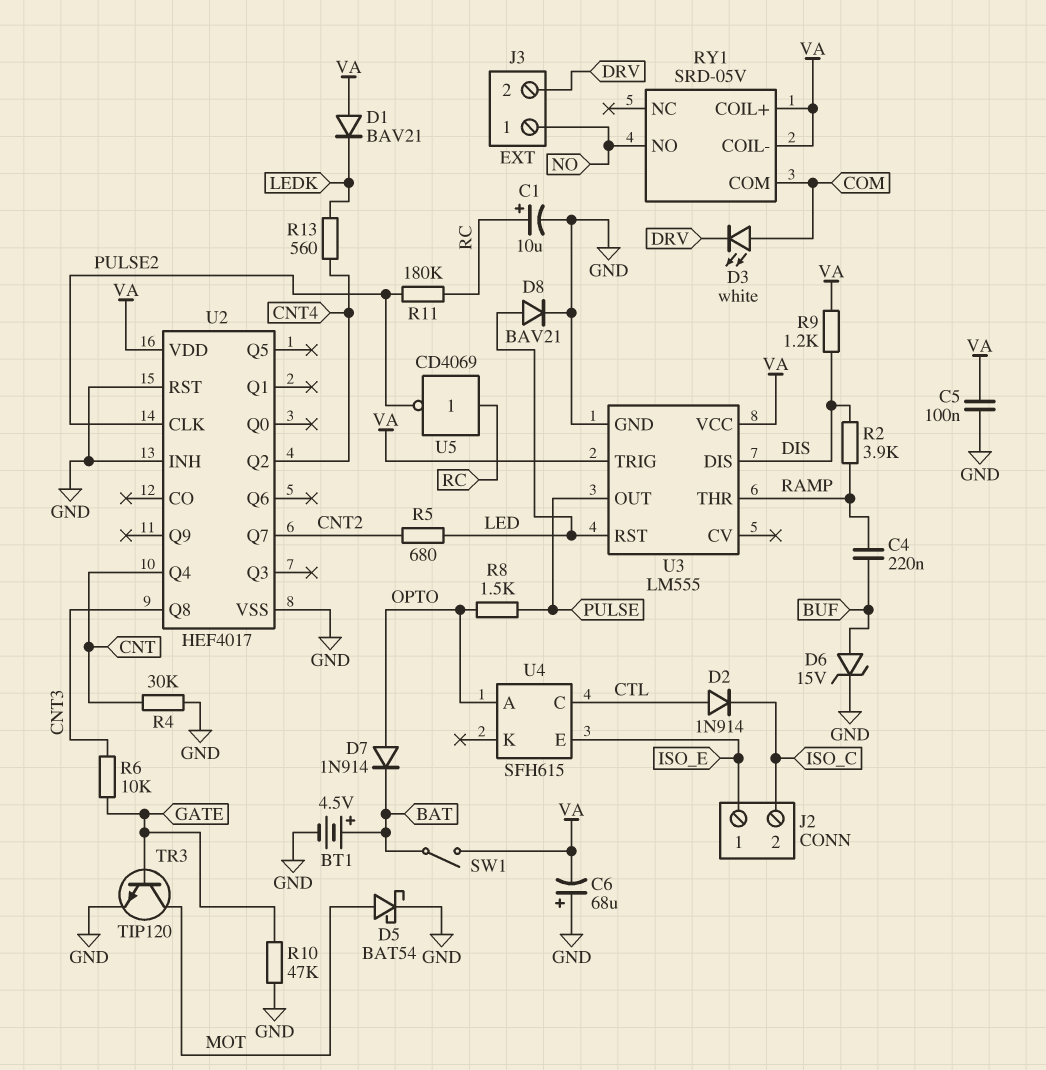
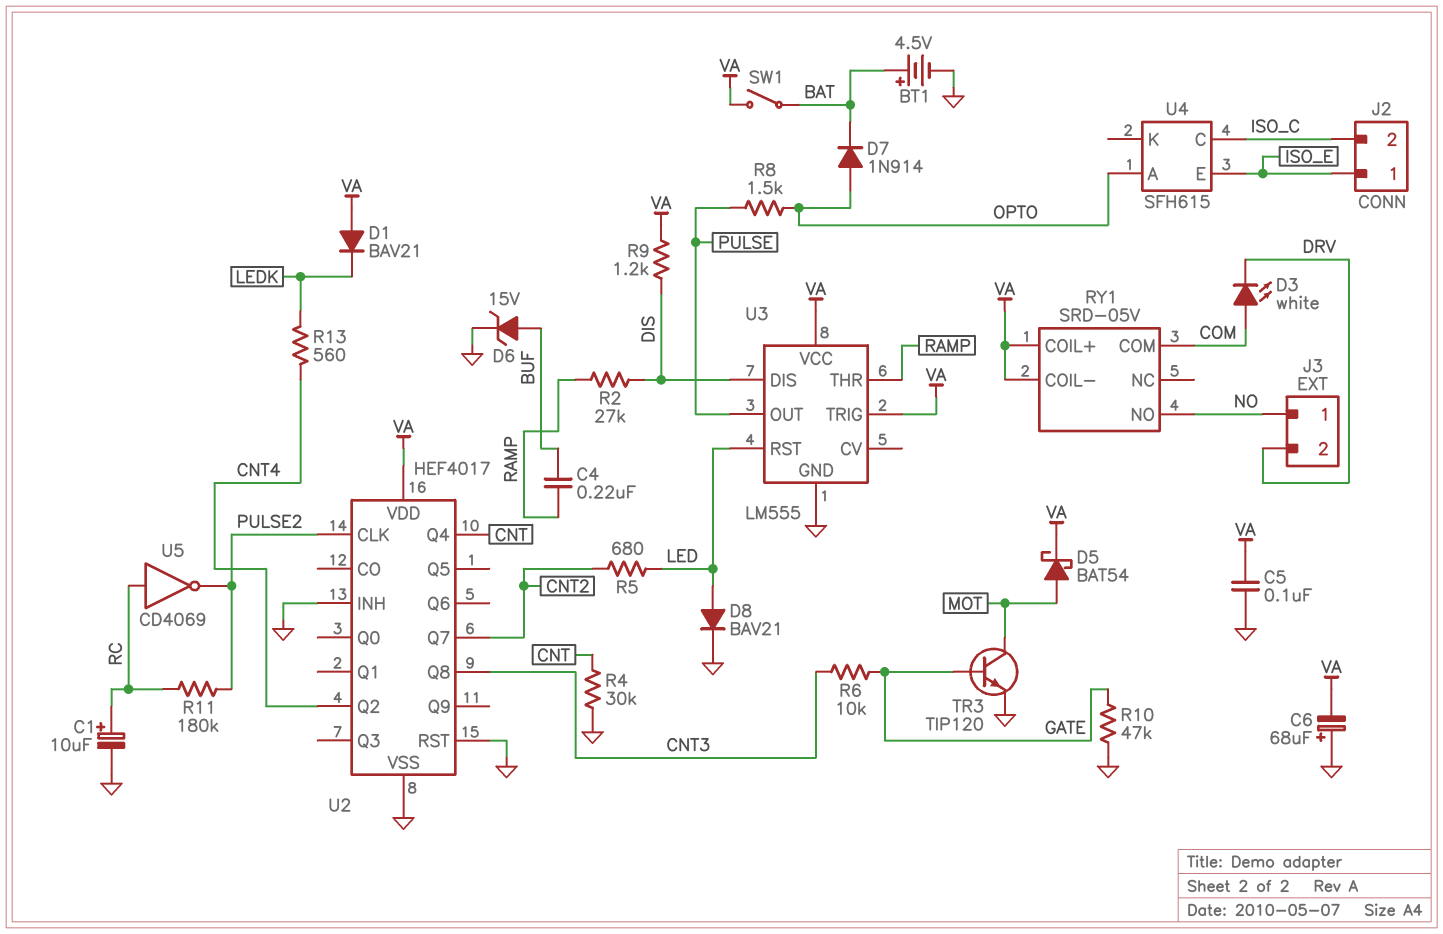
D2: diode 1N914 (A CTL, K ISO_C) -> none
D5: schottky BAT54 (A MOT, K GND) -> schottky BAT54 (A MOT, K VA)
R2: 3.9k (DIS, RAMP) -> 27k (DIS, RAMP)
U4 pin C: CTL -> ISO_C

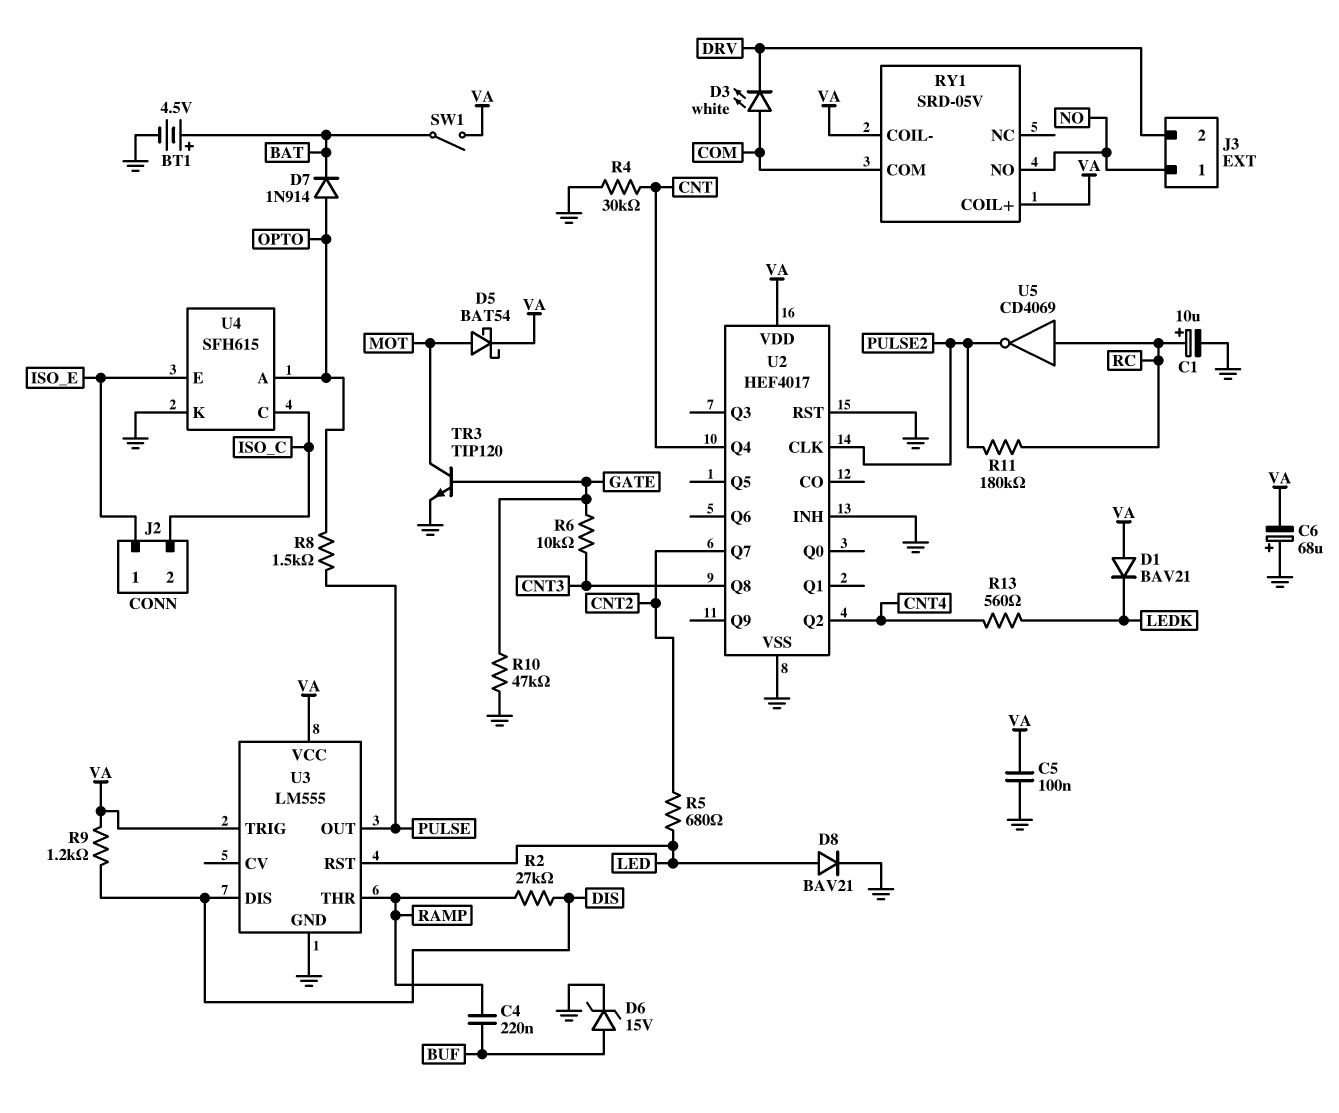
U4 pin K: none -> GND

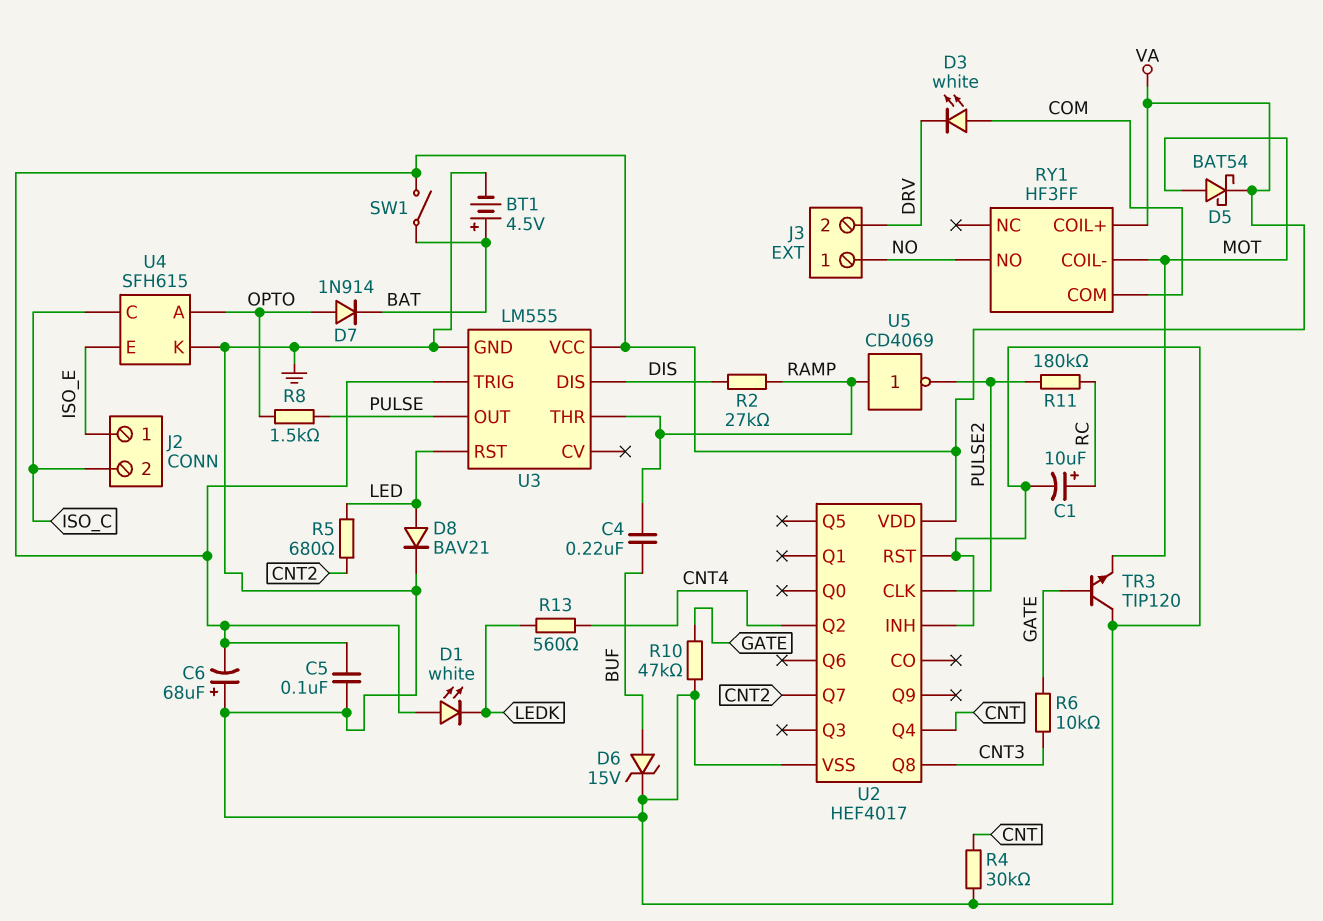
D1: diode BAV21 (A VA, K LEDK) -> LED white (A VA, K LEDK)
R9: 1.2k (DIS, VA) -> none
RY1: SRD-05V -> HF3FF
RY1 pin COIL-: VA -> MOT
TR3: NPN TIP120 (B GATE, C MOT, E GND) -> NPN TIP120 (B GATE, C GND, E MOT)
U5: NOT CD4069 (in RC, out PULSE2) -> NOT CD4069 (in RAMP, out PULSE2)

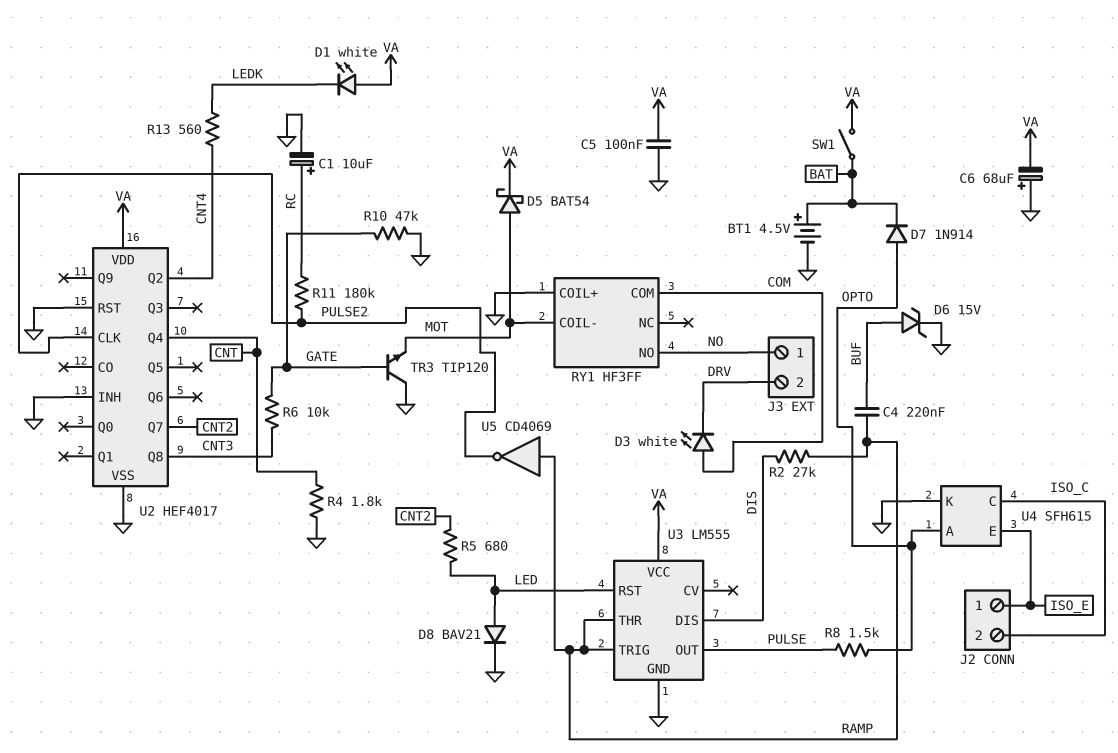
R4: 30k (CNT, GND) -> 1.8k (CNT, GND)
RY1 pin COIL+: VA -> GND
U3 pin TRIG: VA -> RAMP

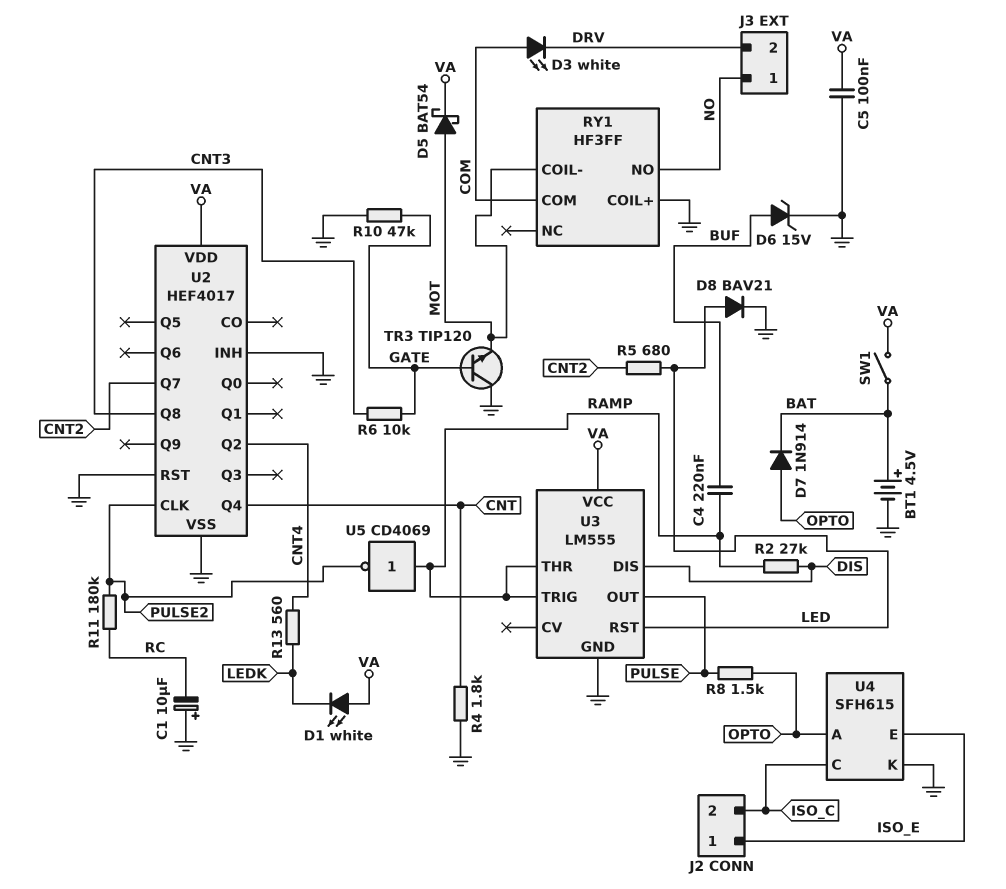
C1: 10uF (plus RC, minus GND) -> 10uF (plus GND, minus RC)
C6: 68uF (plus GND, minus VA) -> none

